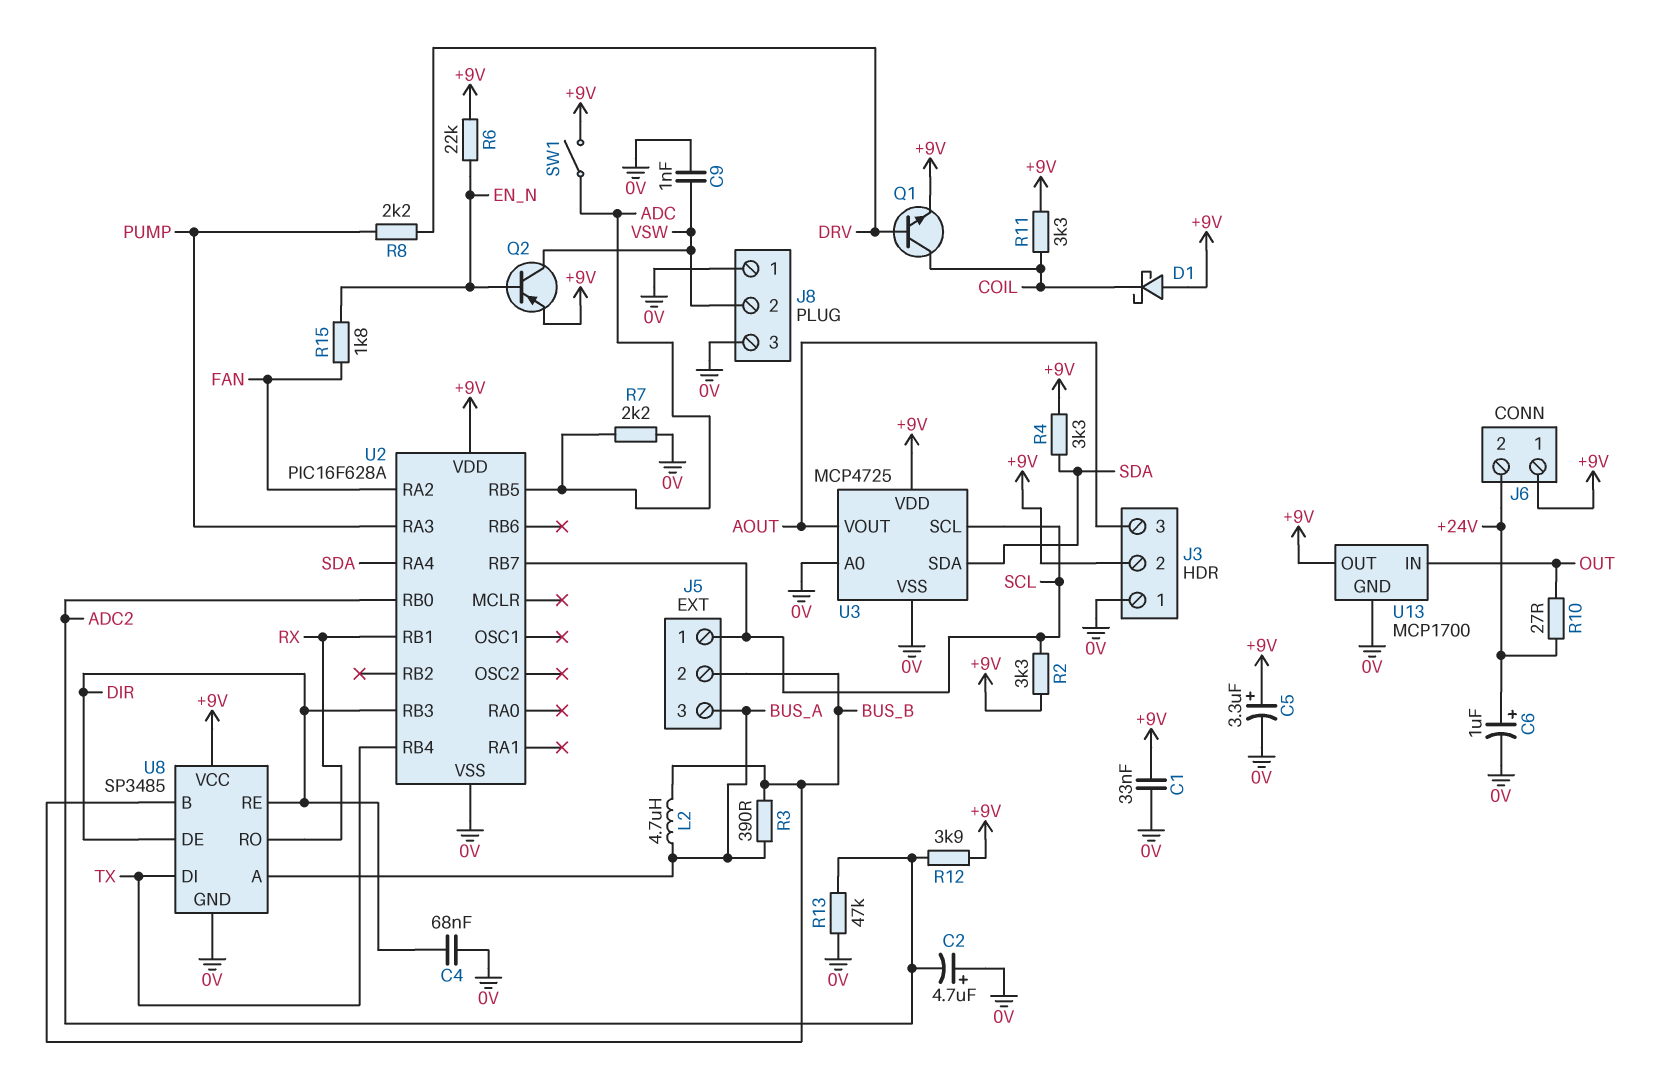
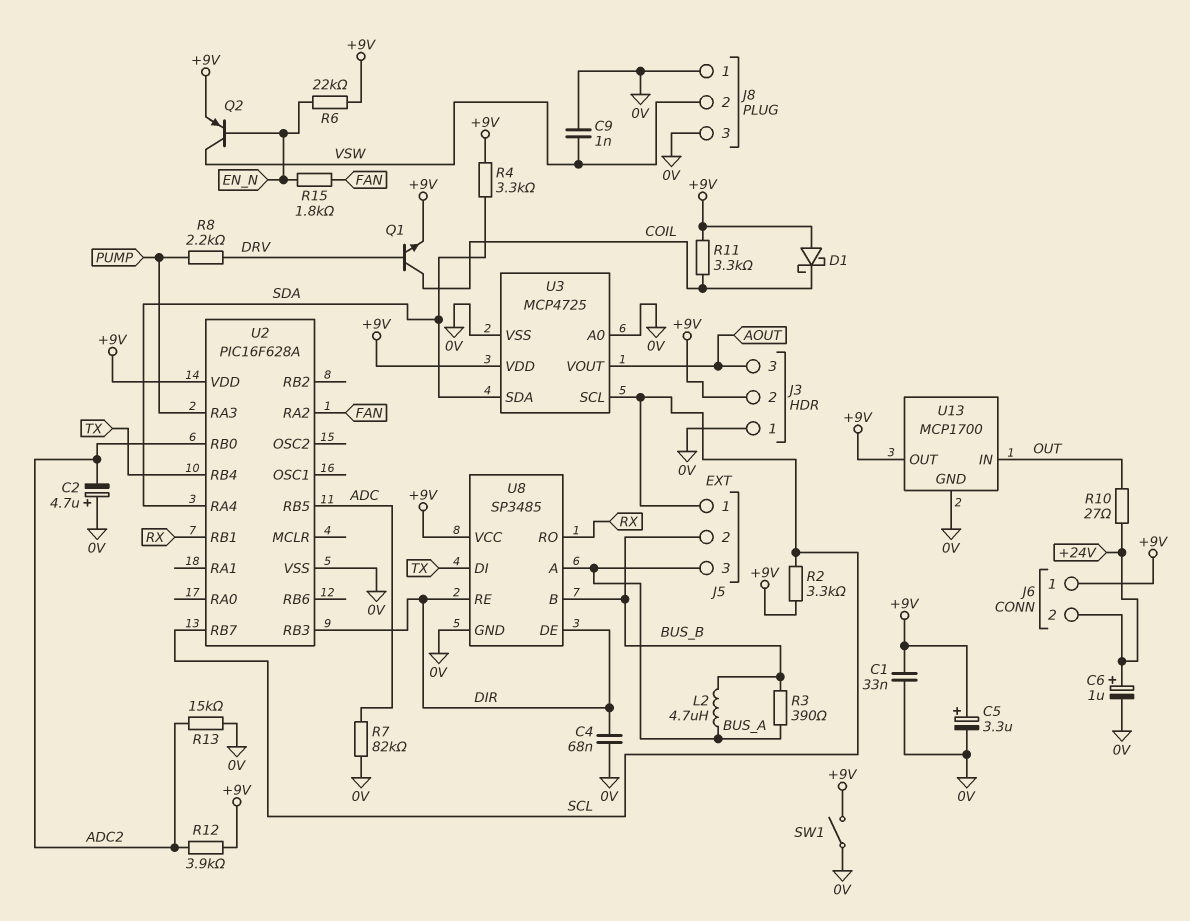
R7: 2.2k (0V, ADC) -> 82k (0V, ADC)
R13: 47k (0V, ADC2) -> 15k (0V, ADC2)
SW1: switch (+9V, ADC) -> switch (+9V, 0V)

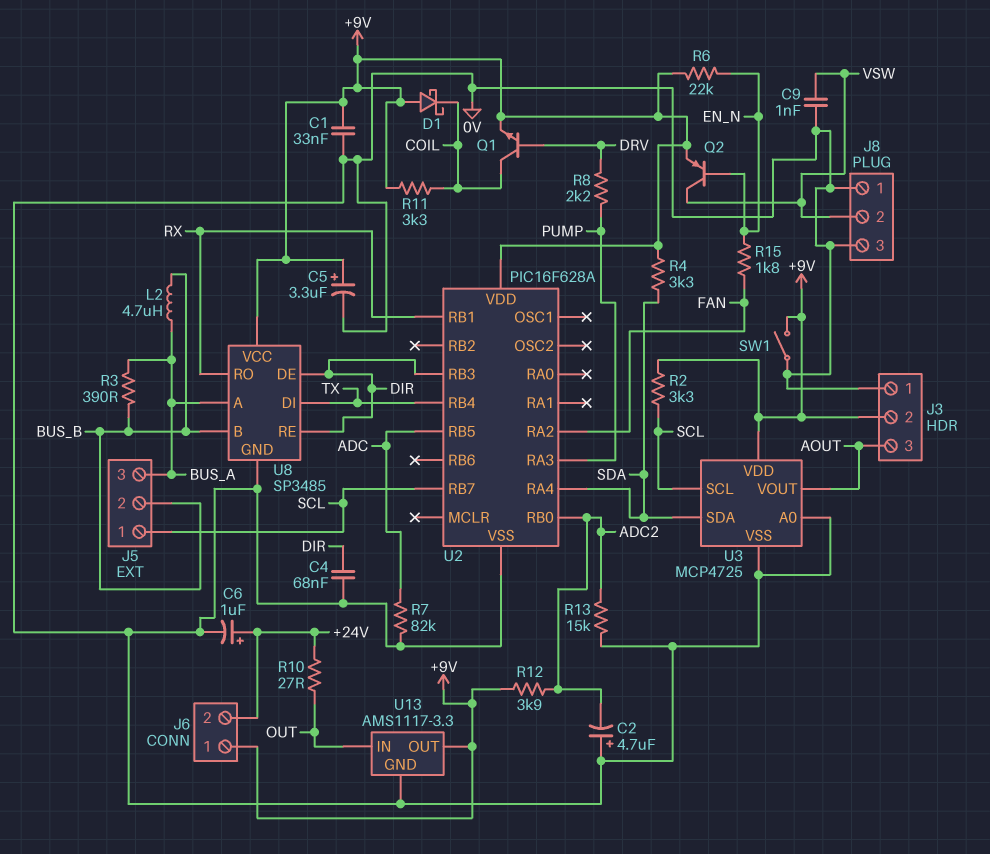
U13: MCP1700 -> AMS1117-3.3

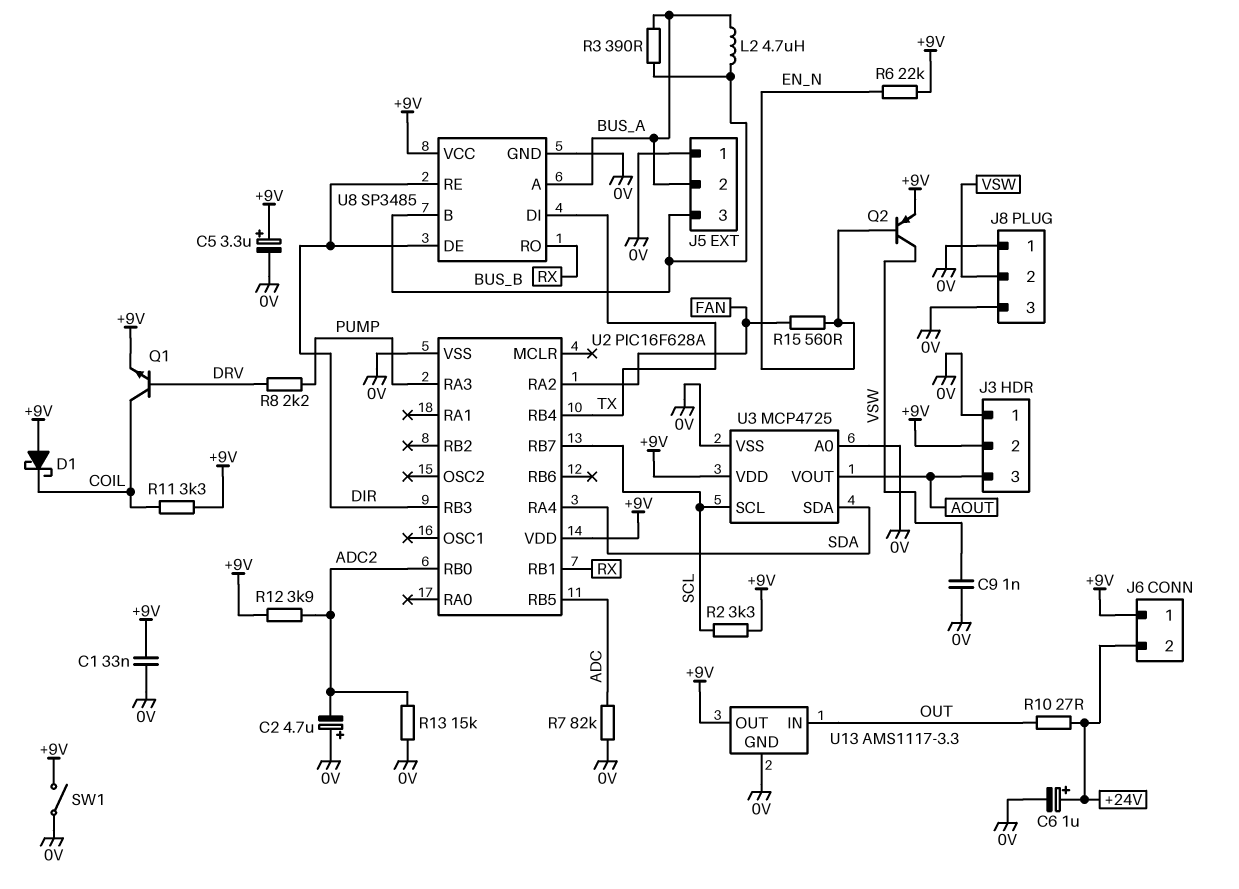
C4: 68nF (0V, DIR) -> none
J5 pin 1: SCL -> 0V
J5 pin 2: BUS_B -> BUS_A
J5 pin 3: BUS_A -> BUS_B
R4: 3.3k (+9V, SDA) -> none
R15: 1.8k (EN_N, FAN) -> 560 (EN_N, FAN)

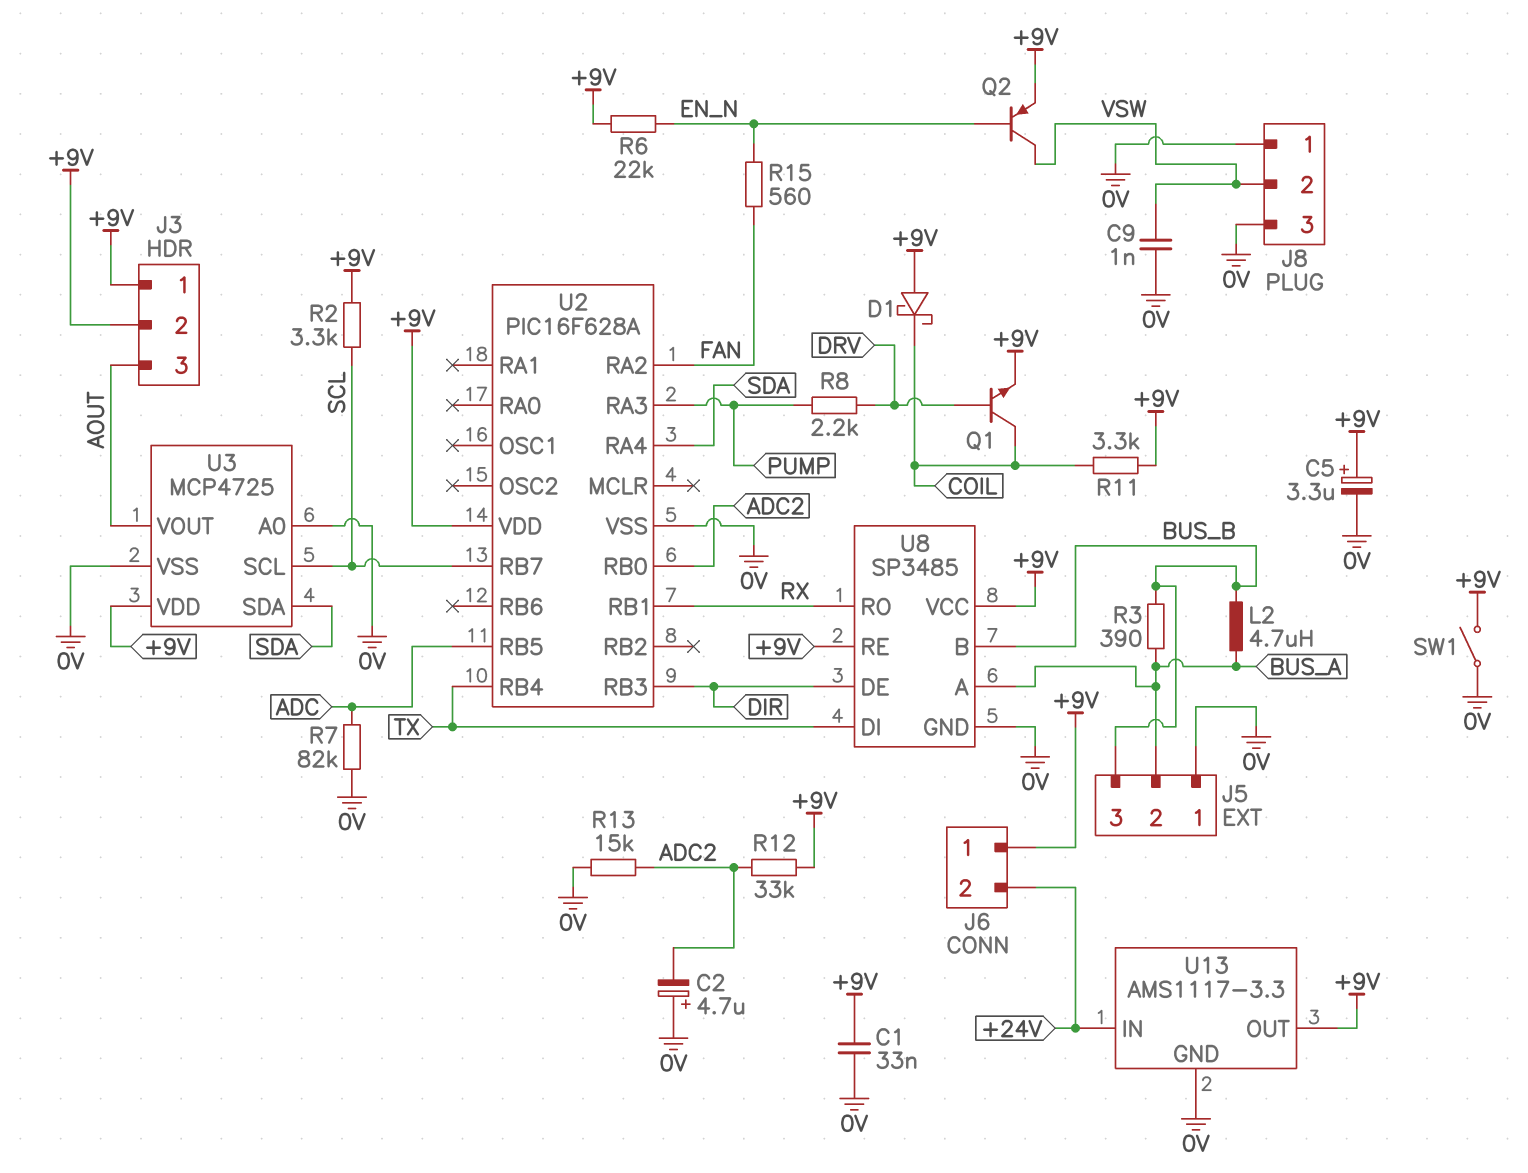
C6: 1uF (plus +24V, minus 0V) -> none
J3 pin 1: 0V -> +9V
R10: 27 (+24V, OUT) -> none
R12: 3.9k (+9V, ADC2) -> 33k (+9V, ADC2)
U8 pin RE: DIR -> +9V
U13 pin IN: OUT -> +24V

